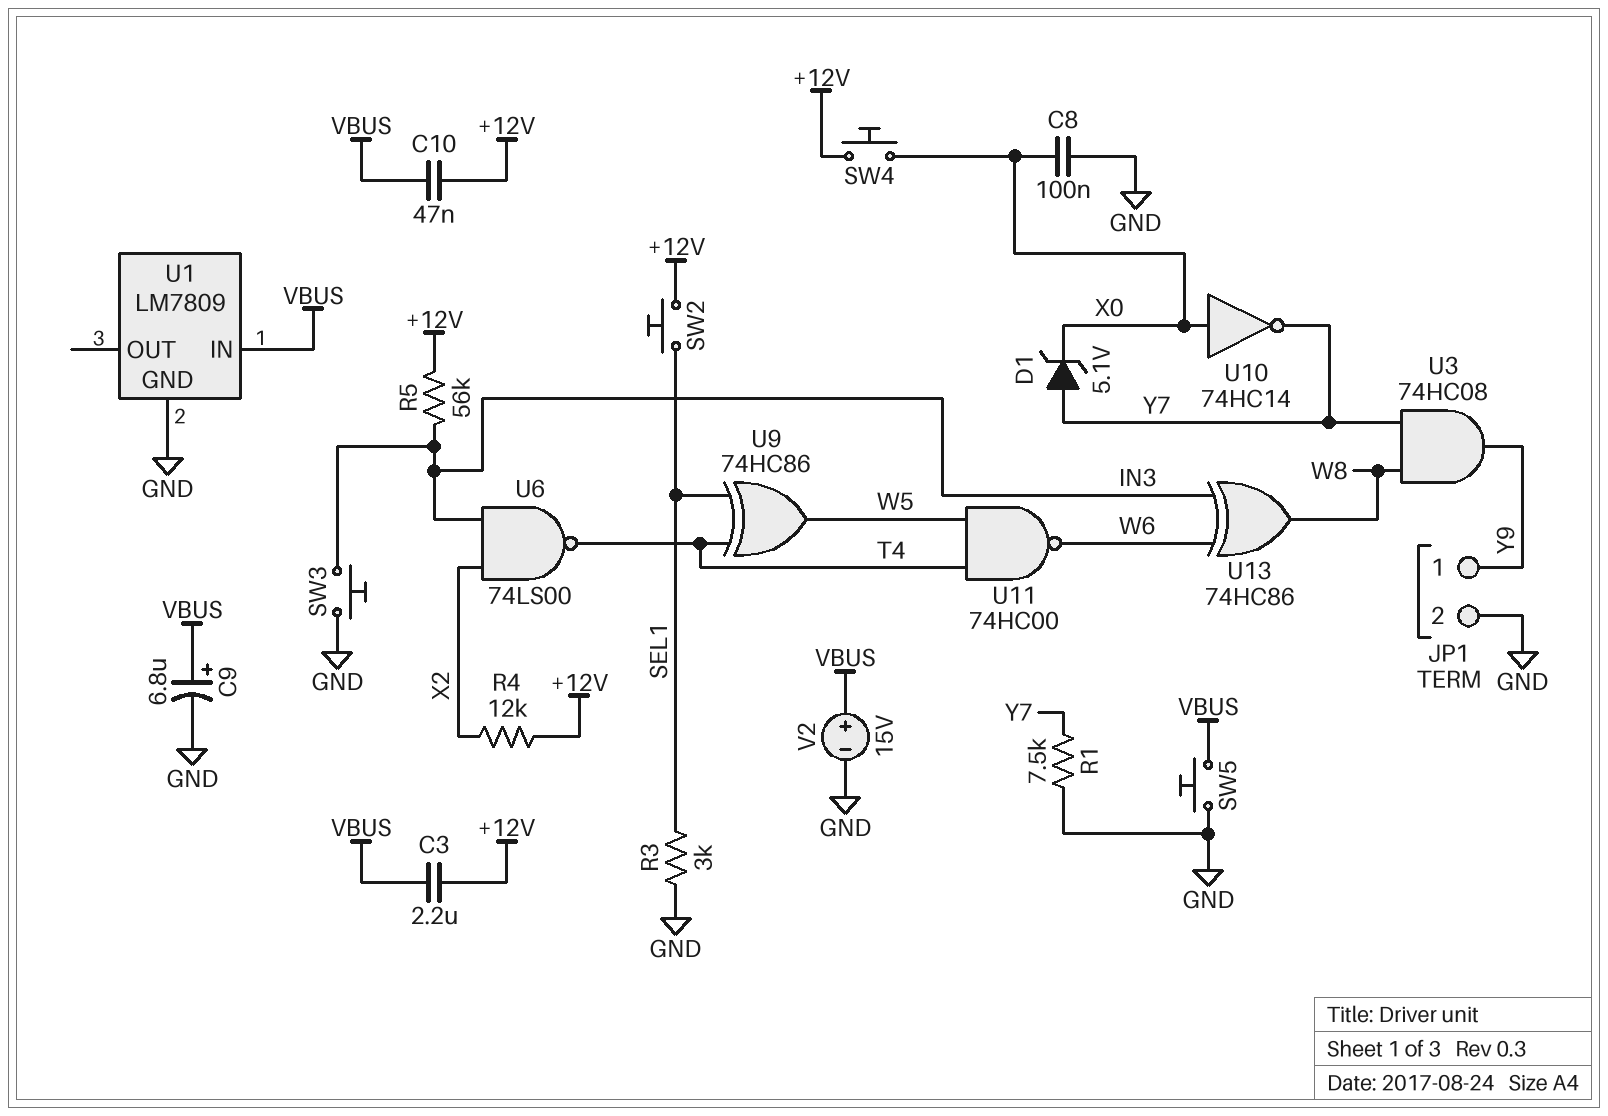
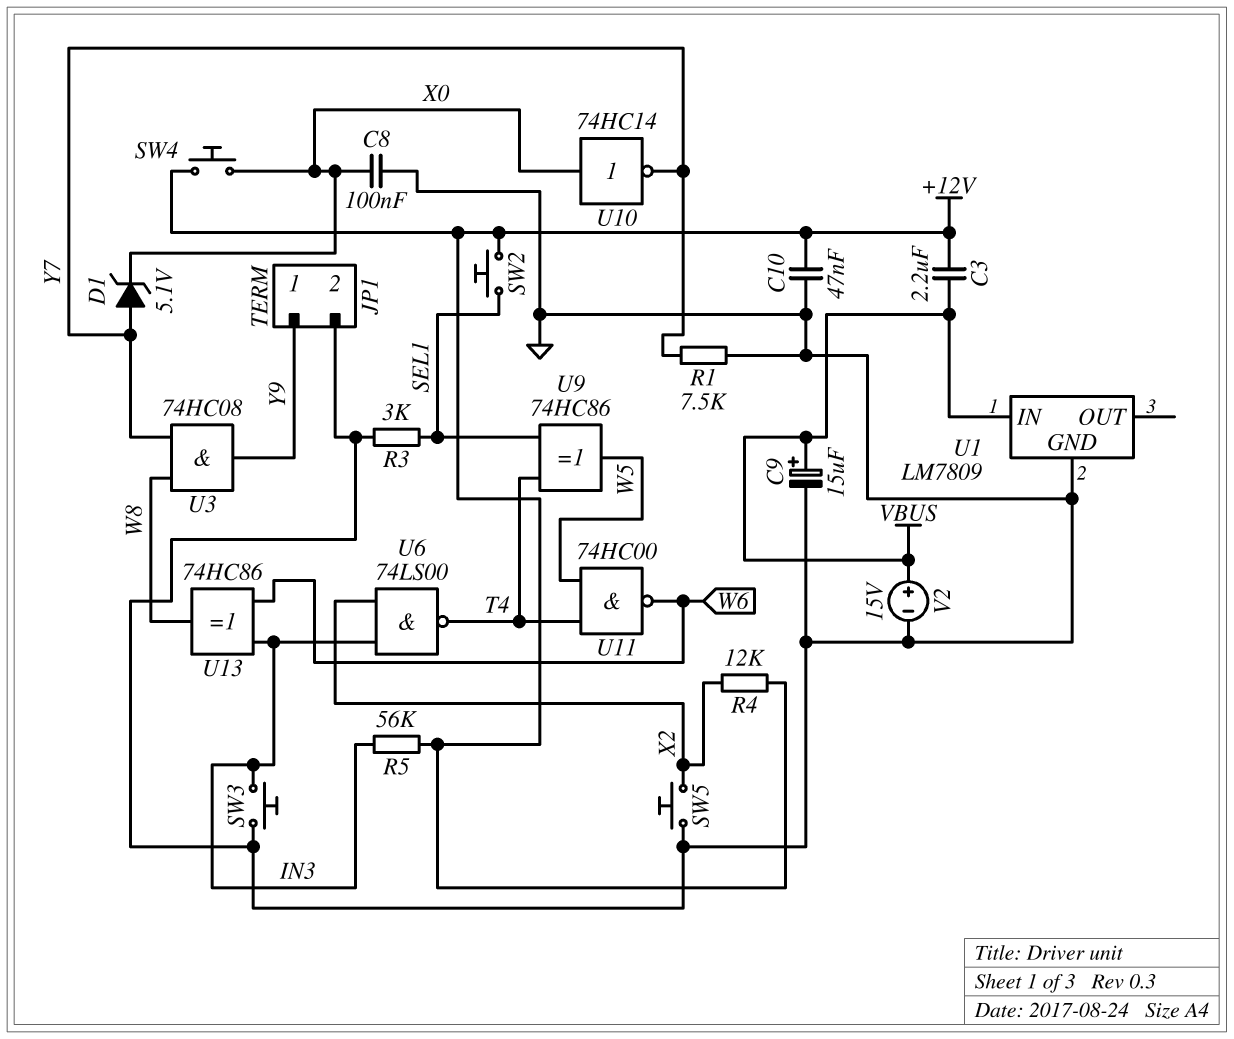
C9: 6.8uF (plus VBUS, minus GND) -> 15uF (plus VBUS, minus GND)
C10: 47nF (+12V, VBUS) -> 47nF (+12V, GND)
SW5: button (GND, VBUS) -> button (GND, X2)

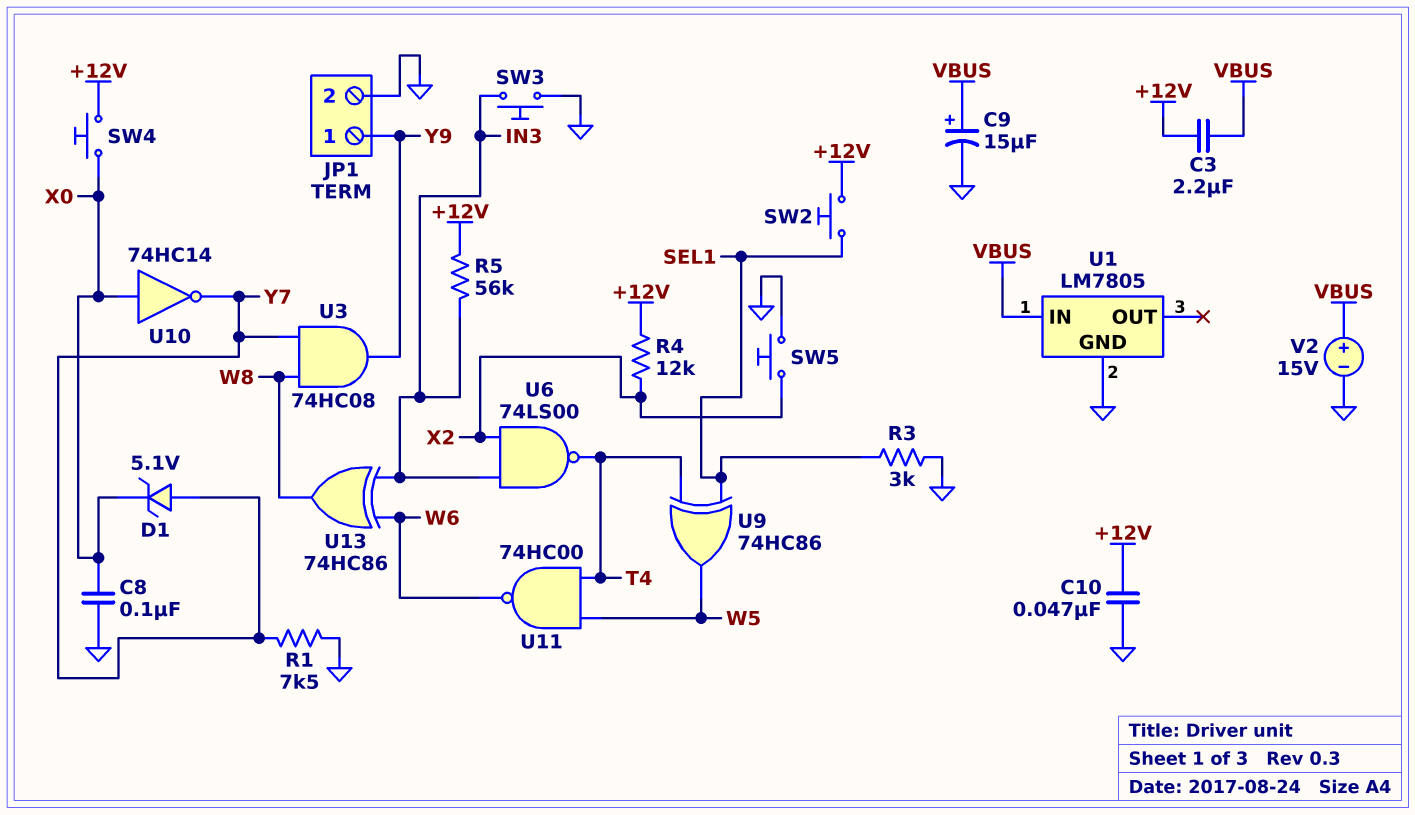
U1: LM7809 -> LM7805

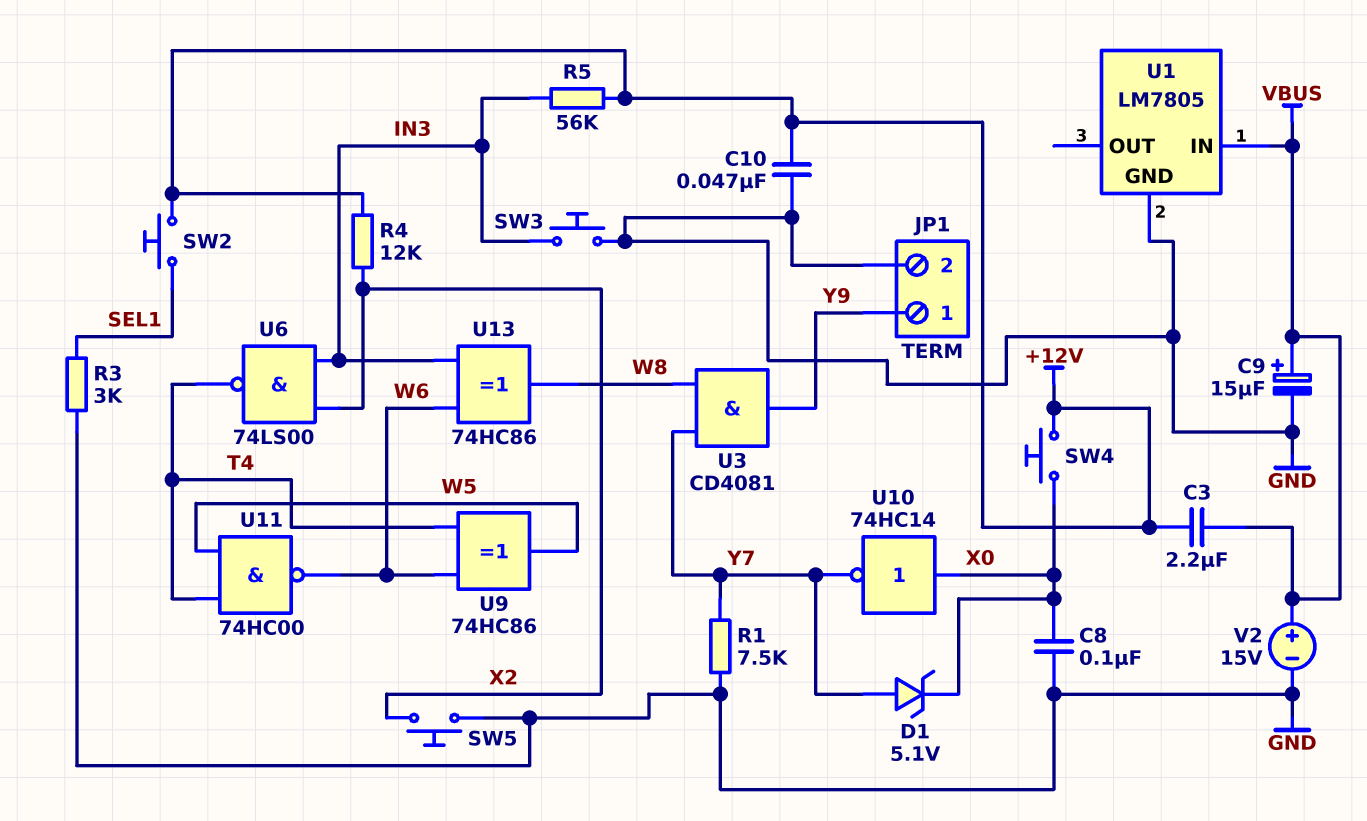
U3: AND 74HC08 (in W8, in Y7, out Y9) -> AND CD4081 (in W8, in Y7, out Y9)
U9: XOR 74HC86 (in SEL1, in T4, out W5) -> XOR 74HC86 (in T4, in W6, out W5)

